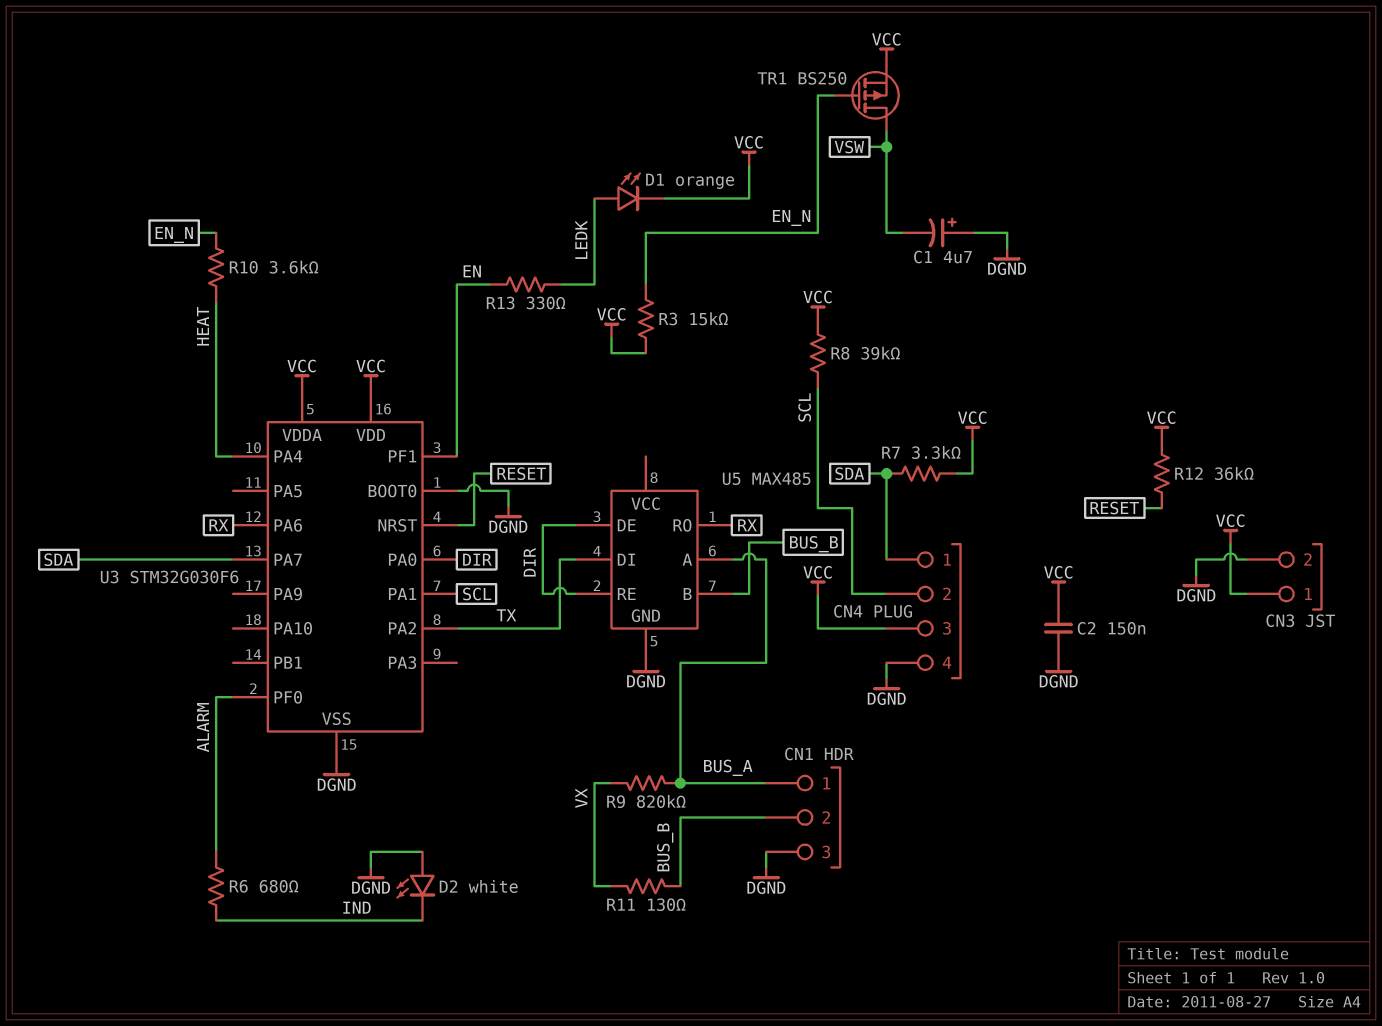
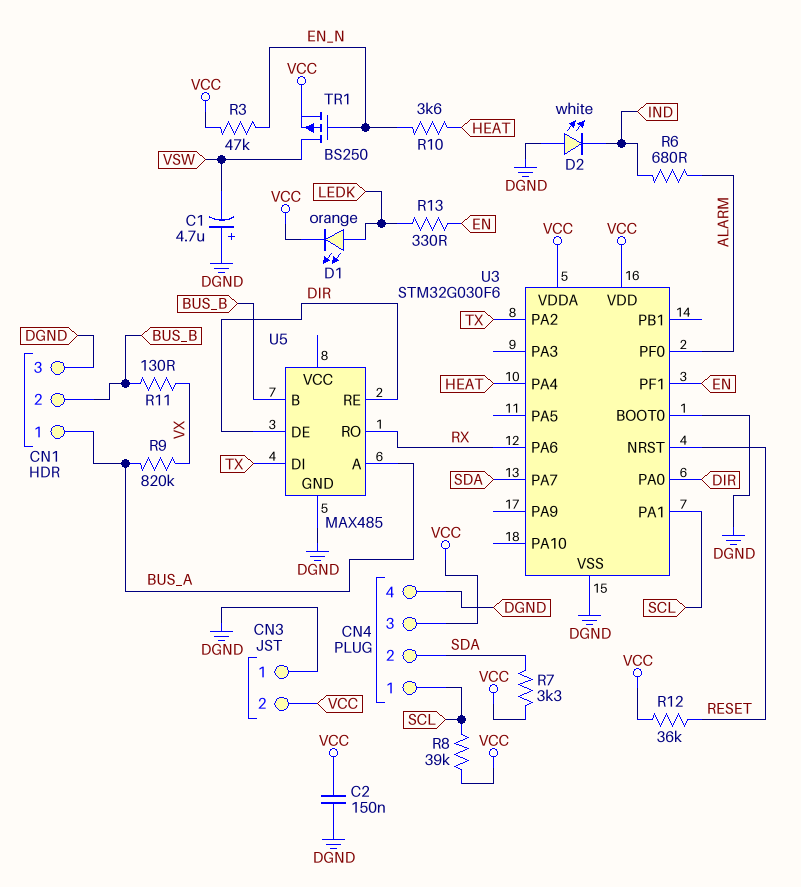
CN3 pin 1: VCC -> DGND
CN3 pin 2: DGND -> VCC
CN4 pin 1: SDA -> SCL
CN4 pin 2: SCL -> SDA
R3: 15k (EN_N, VCC) -> 47k (EN_N, VCC)

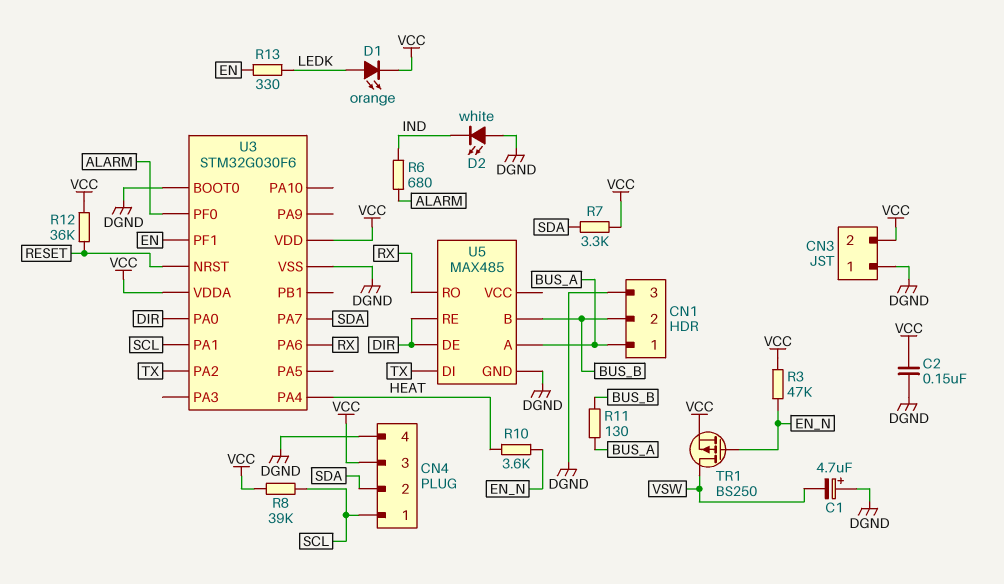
R9: 820k (BUS_A, VX) -> none
R11: 130 (BUS_B, VX) -> 130 (BUS_A, BUS_B)

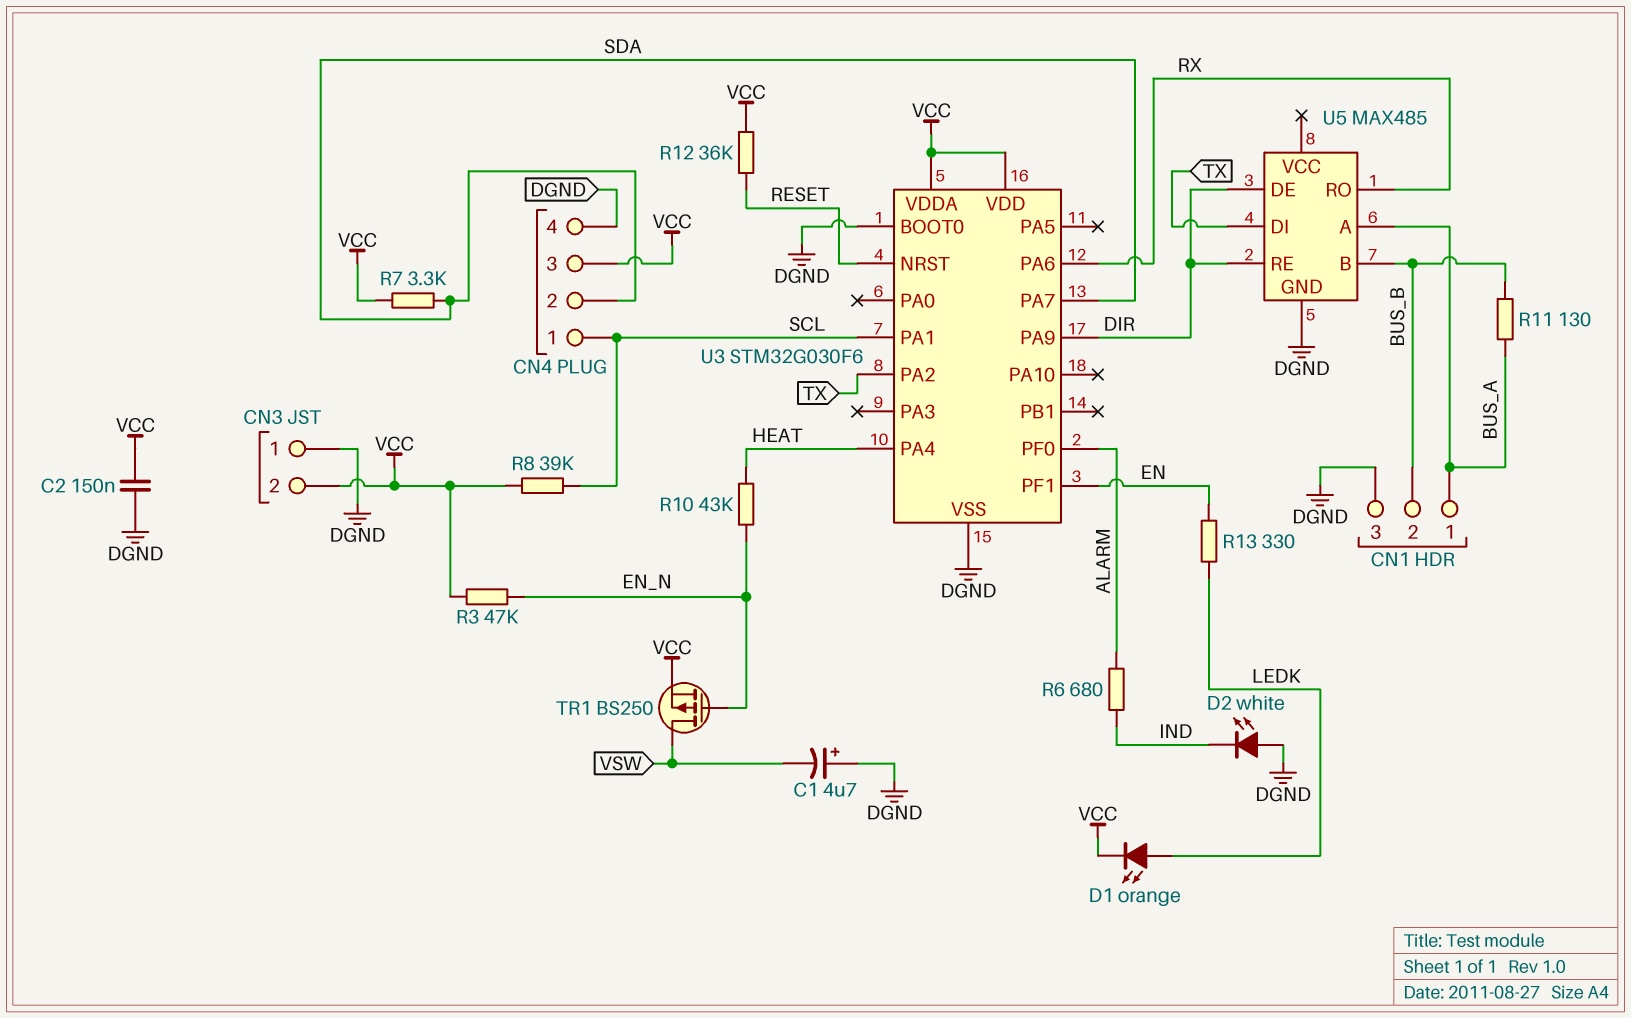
R10: 3.6k (EN_N, HEAT) -> 43k (EN_N, HEAT)
U3 pin PA0: DIR -> none
U3 pin PA9: none -> DIR

